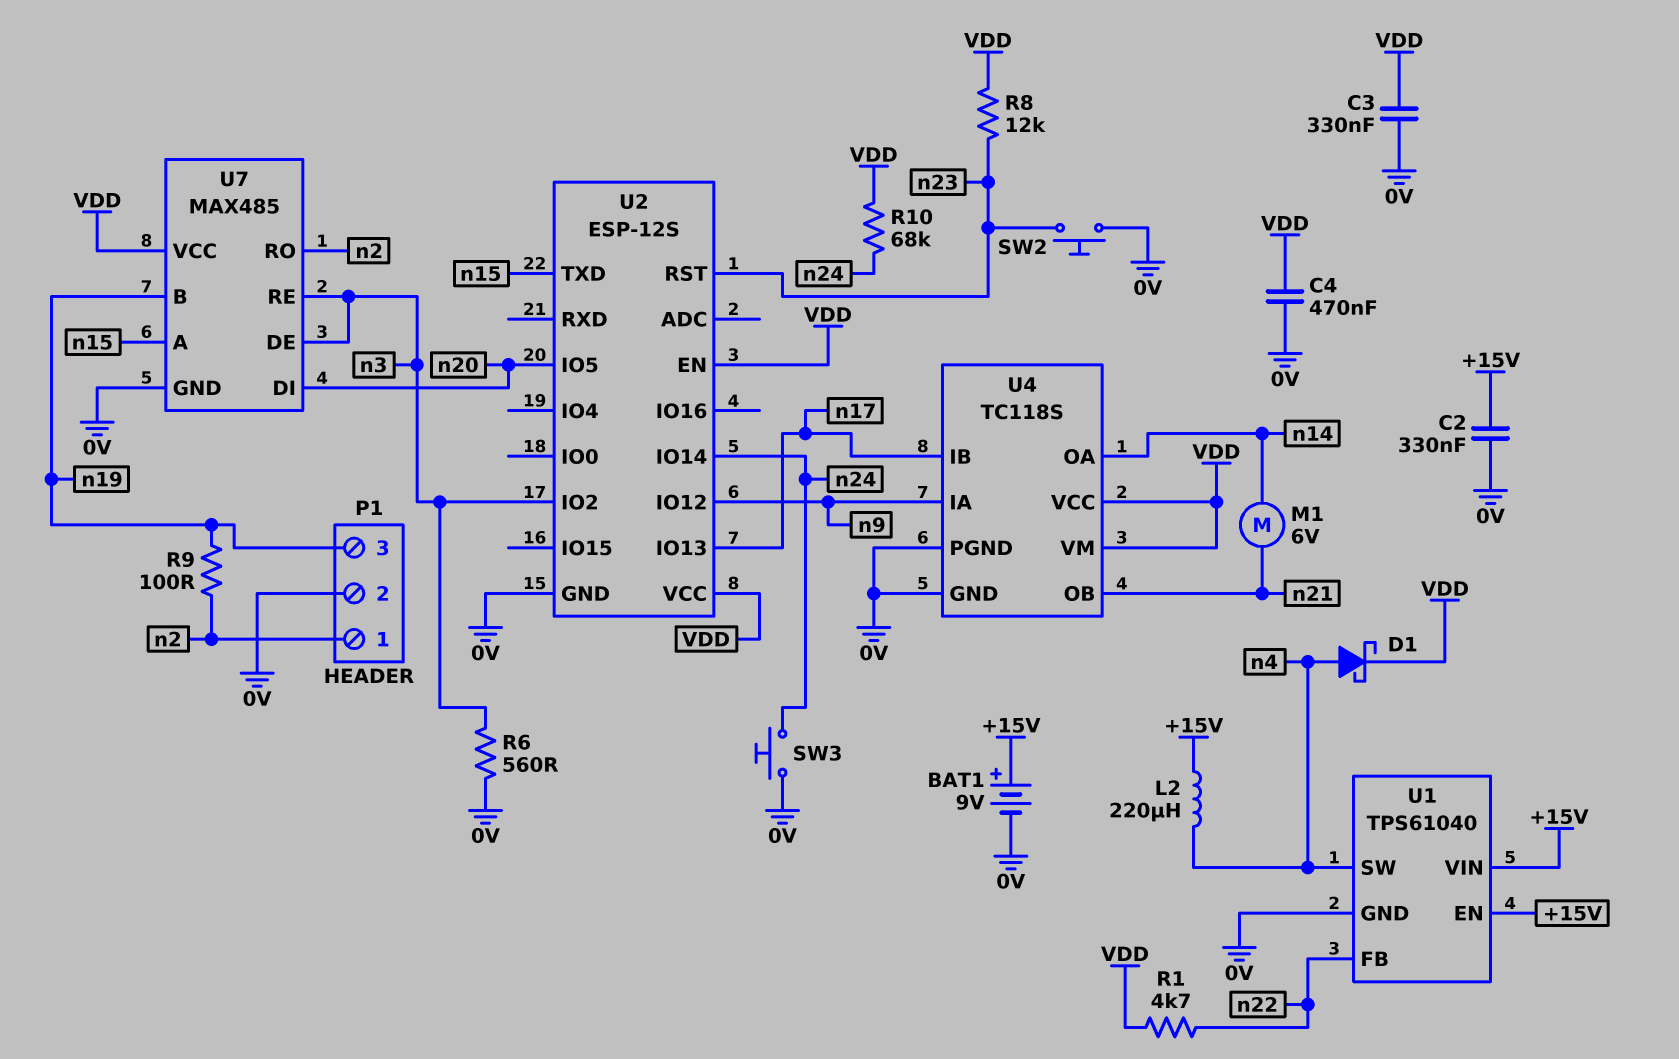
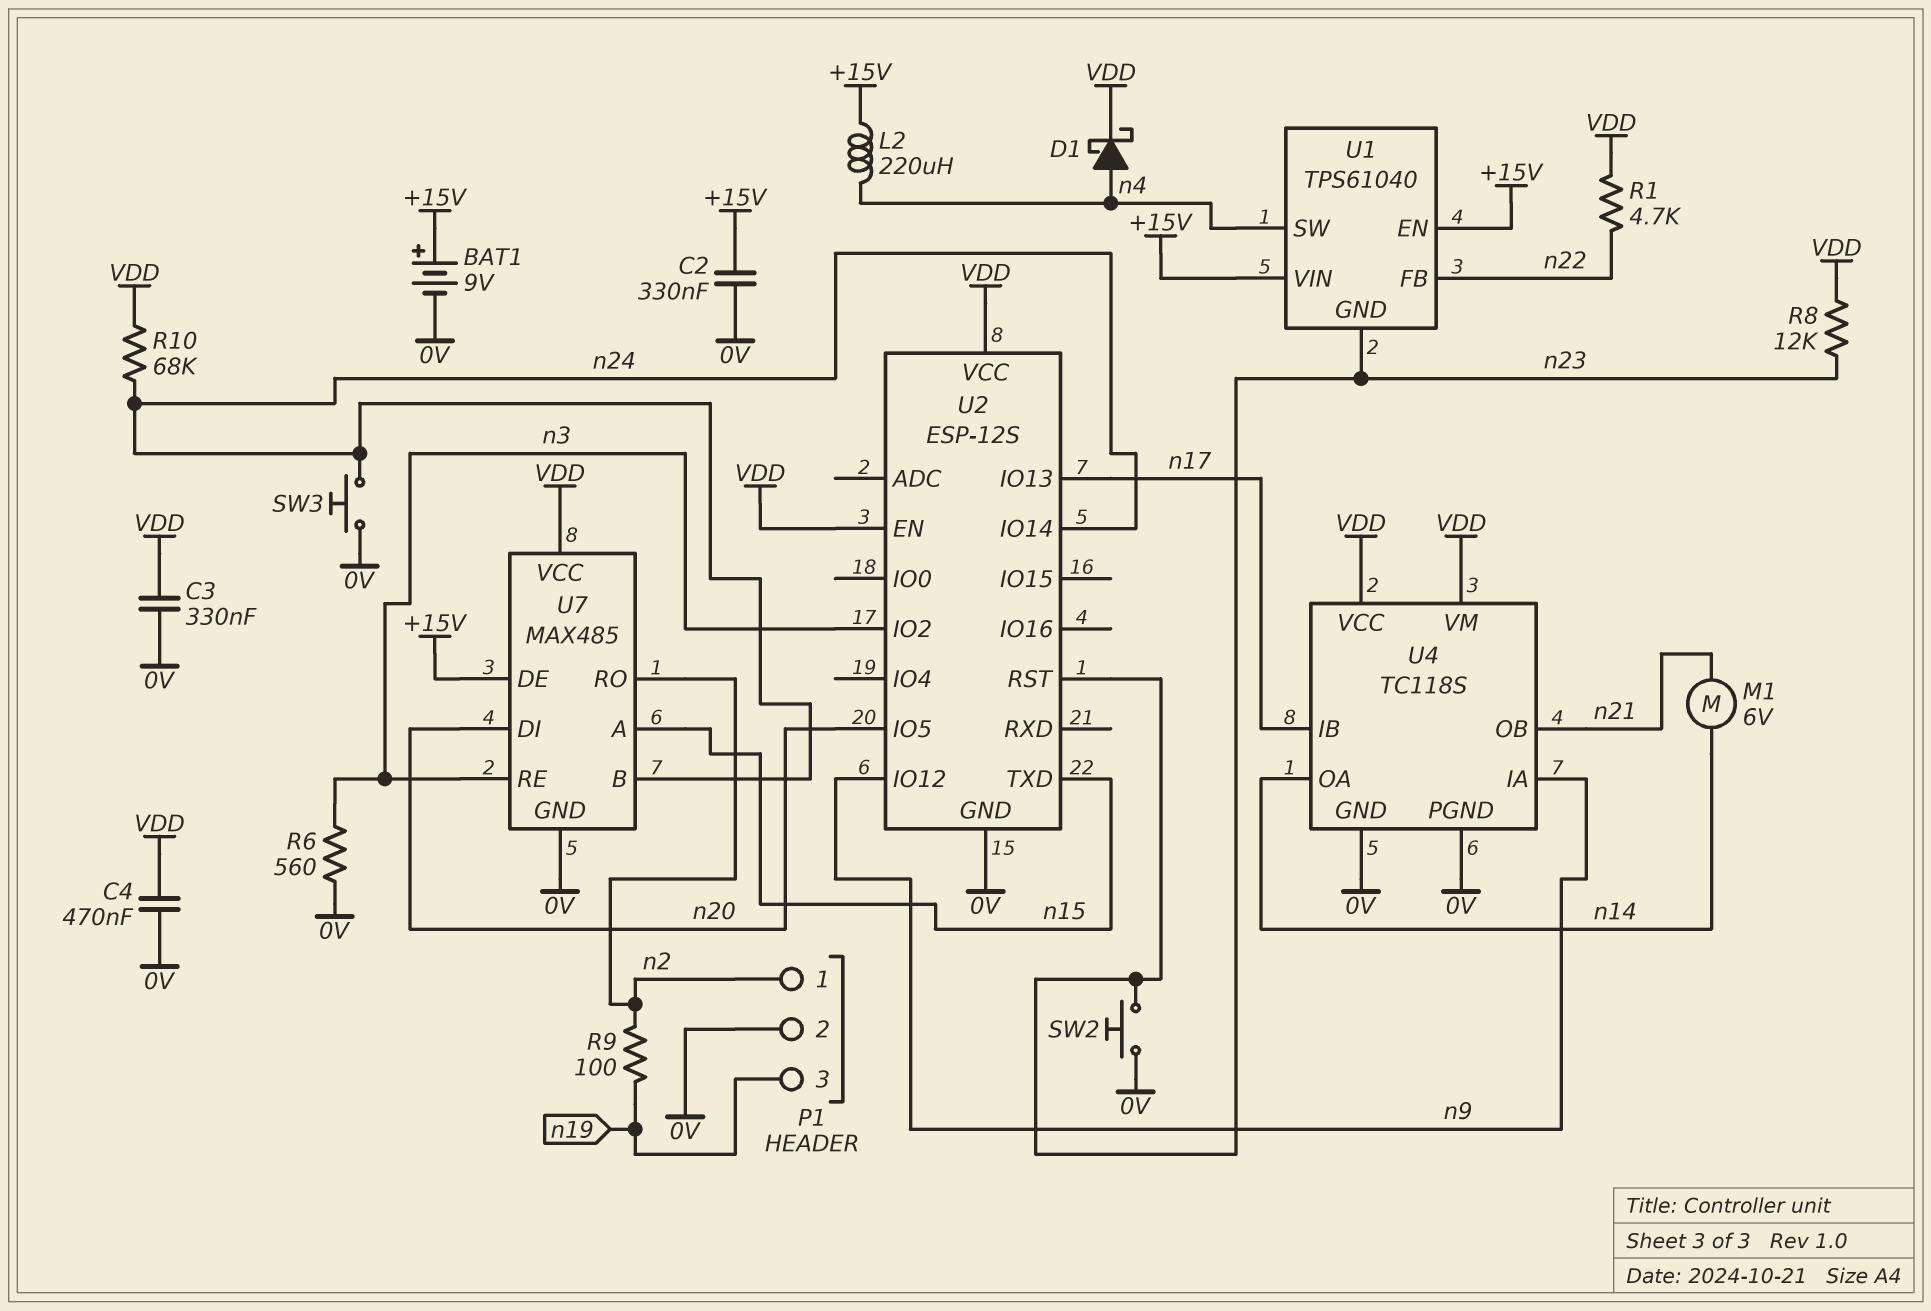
U1 pin GND: 0V -> n23
U7 pin B: n19 -> n24
U7 pin DE: n3 -> +15V

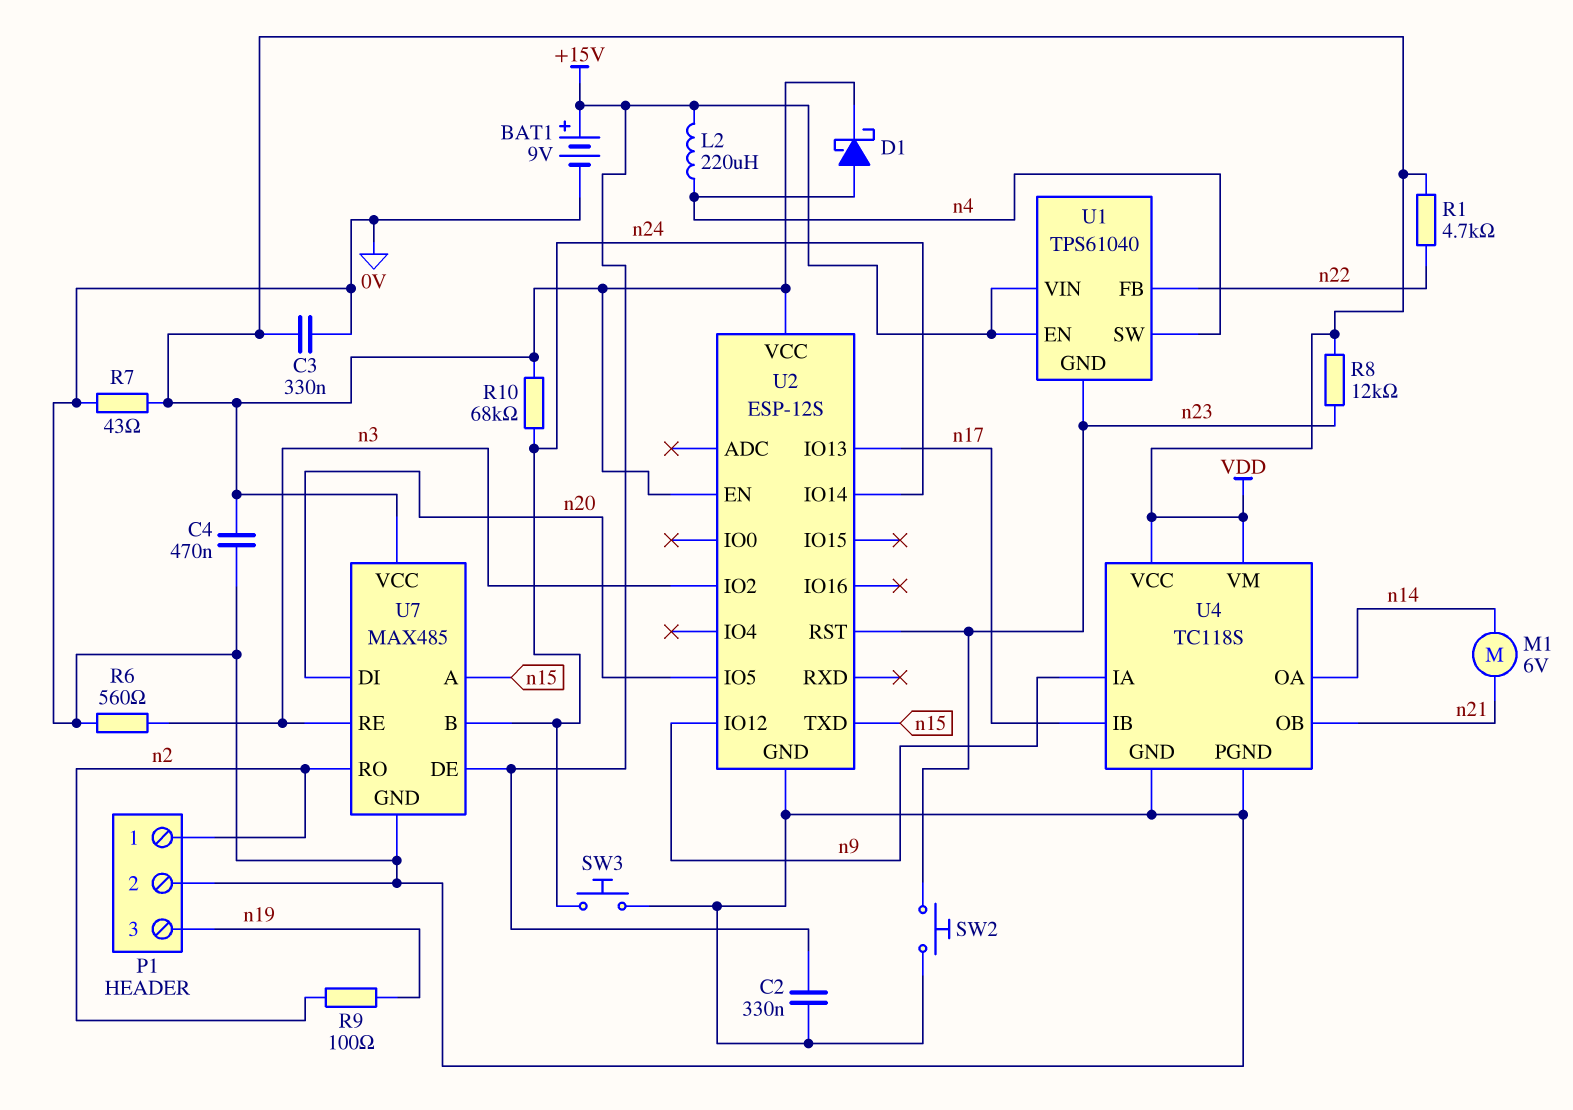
R7: none -> 43 (0V, VDD)

